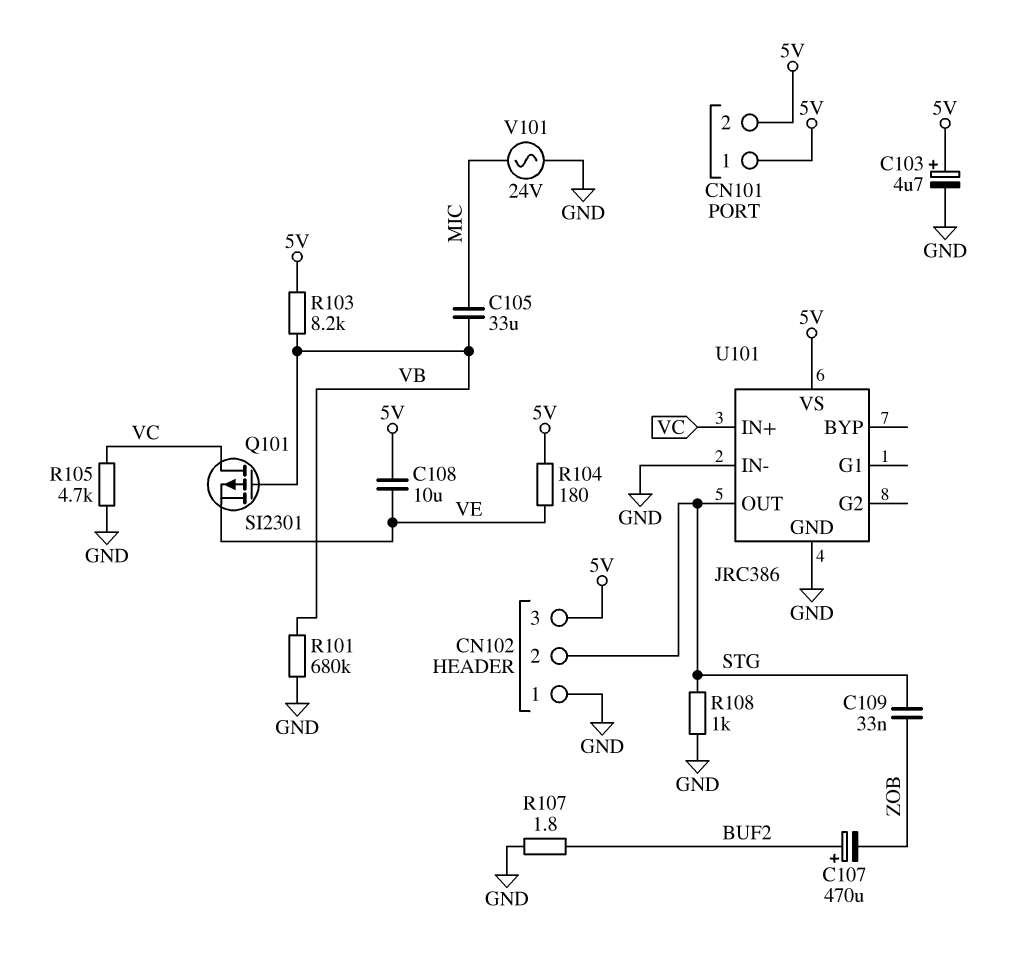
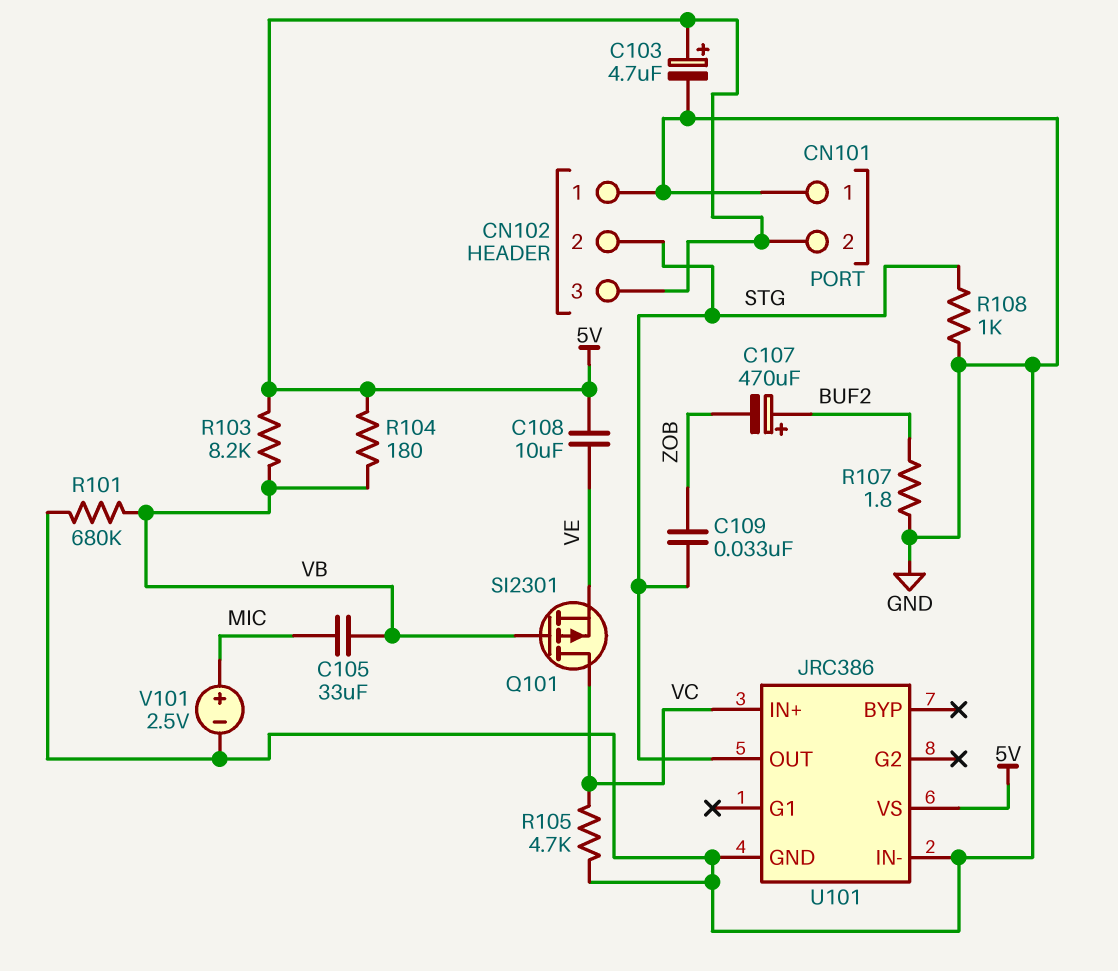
CN101 pin 1: 5V -> GND
R104: 180 (5V, VE) -> 180 (5V, VB)
V101: AC 24V (GND, MIC) -> 2.5V (plus MIC, minus GND)

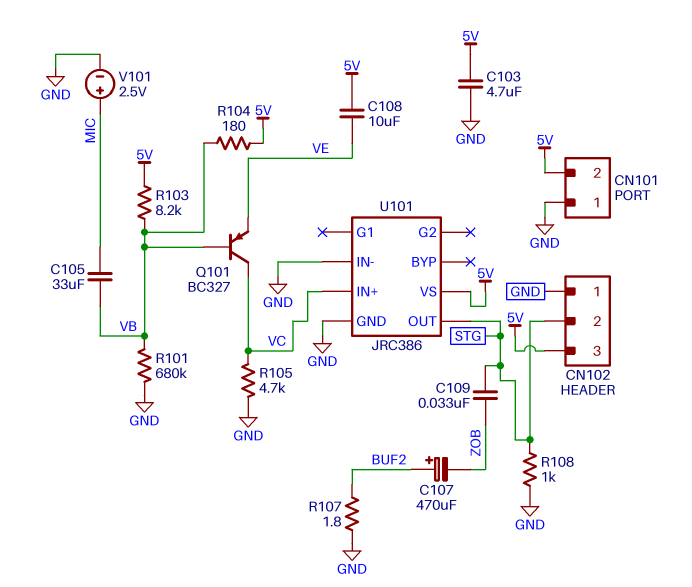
C103: 4.7uF (plus 5V, minus GND) -> 4.7uF (5V, GND)
Q101: PMOS SI2301 (G VB, D VC, S VE) -> PNP BC327 (B VB, C VC, E VE)

